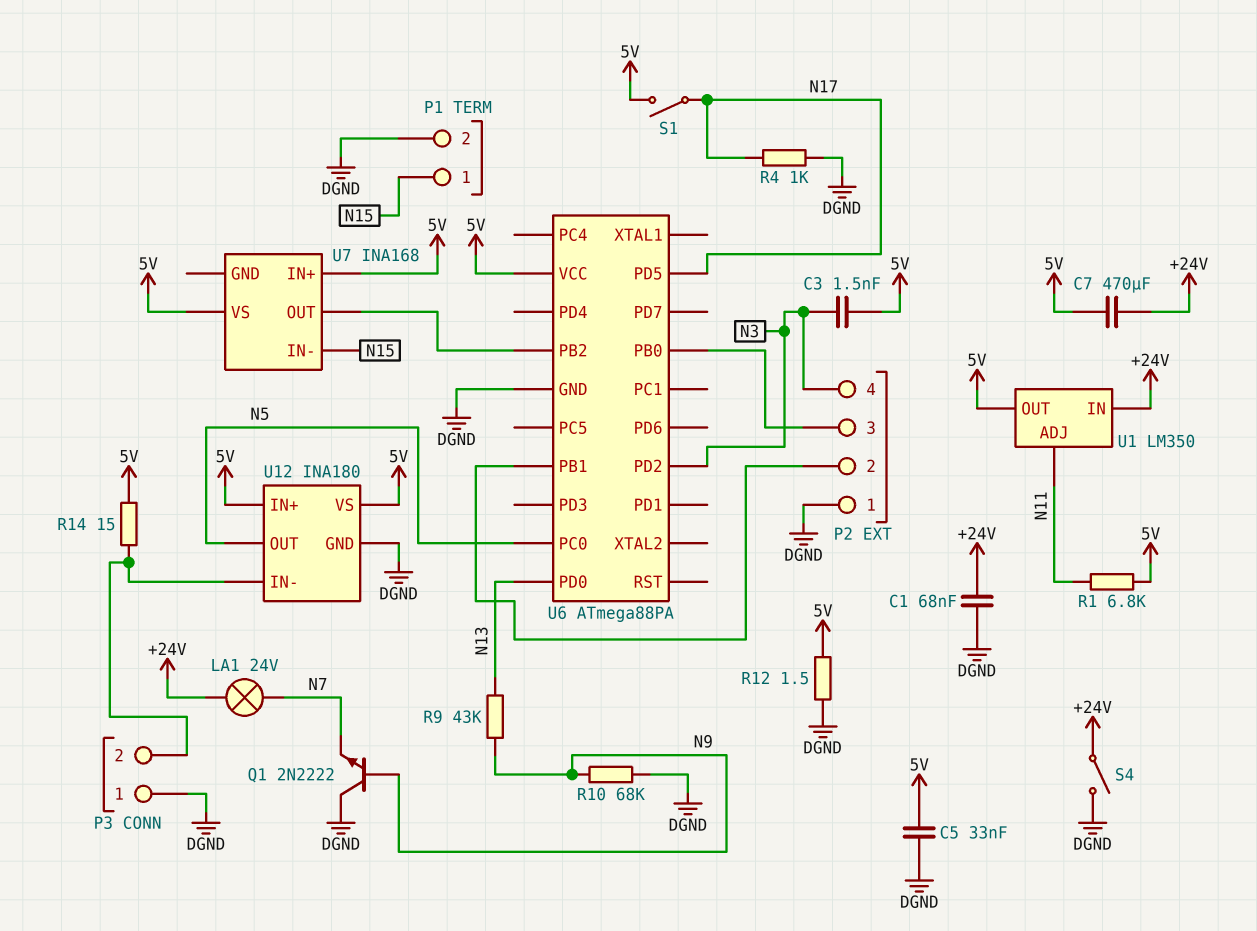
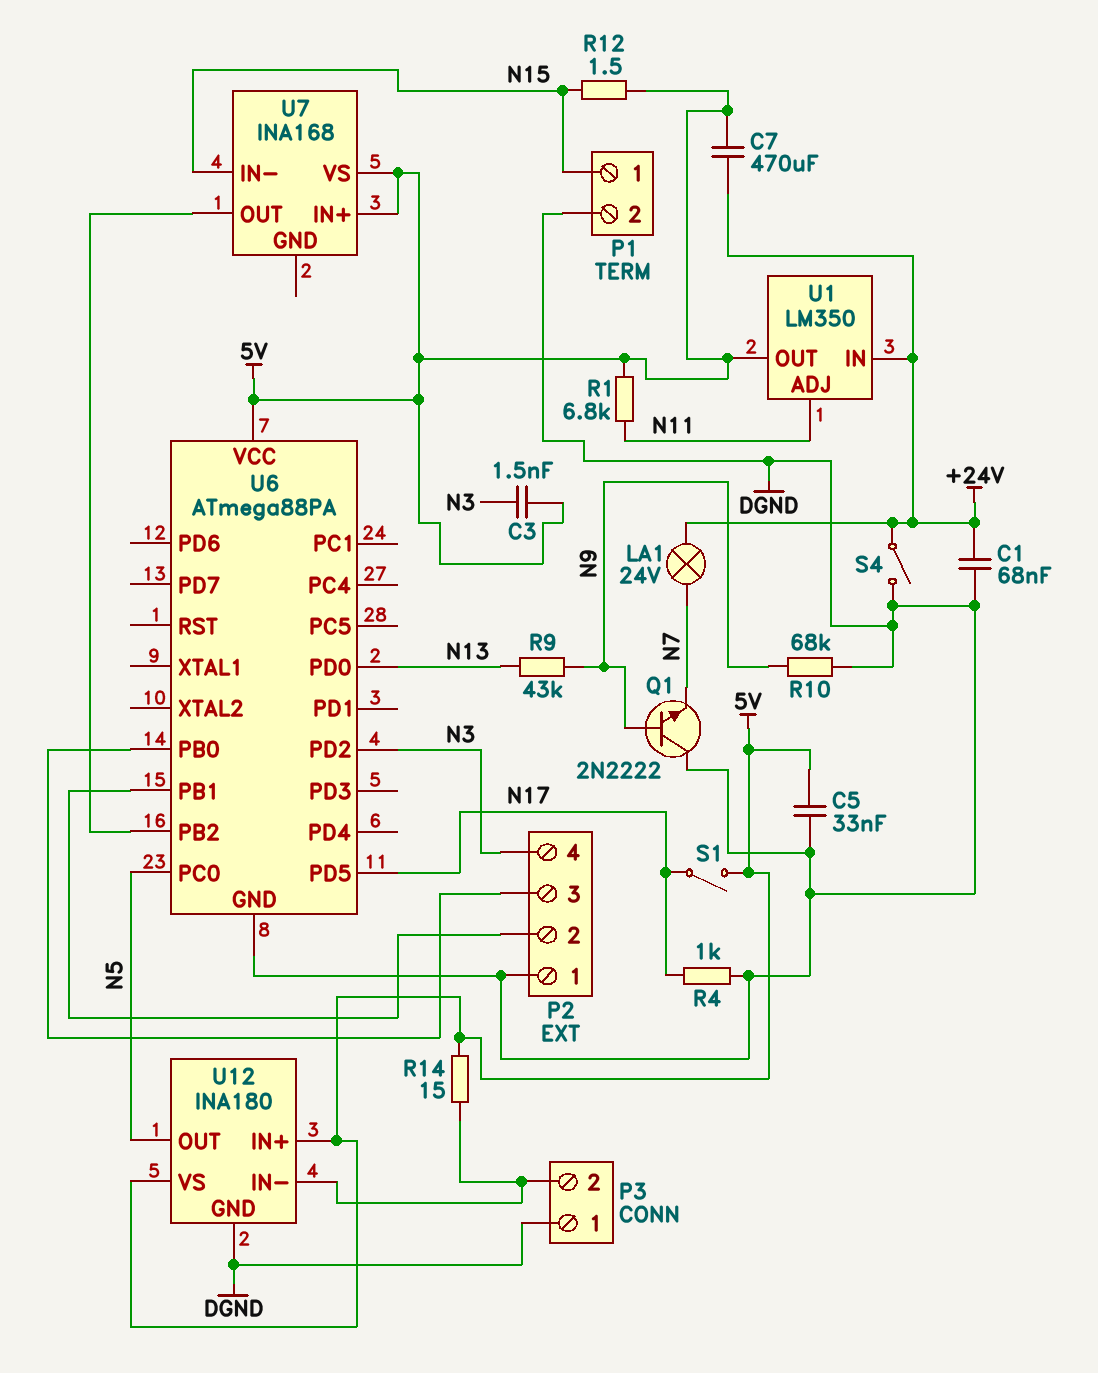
R12: 1.5 (5V, DGND) -> 1.5 (5V, N15)

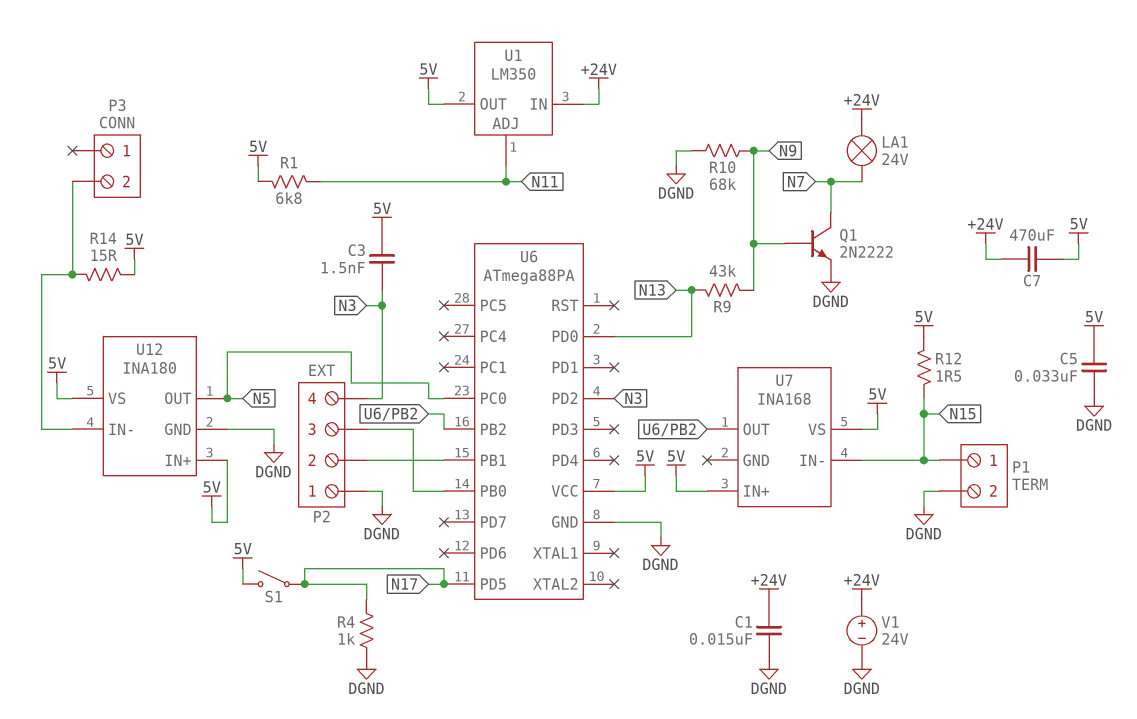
C1: 68nF (+24V, DGND) -> 15nF (+24V, DGND)
P3 pin 1: DGND -> none
Q1: NPN 2N2222 (B N9, C DGND, E N7) -> NPN 2N2222 (B N9, C N7, E DGND)
S4: switch (+24V, DGND) -> none
V1: none -> 24V (plus +24V, minus DGND)

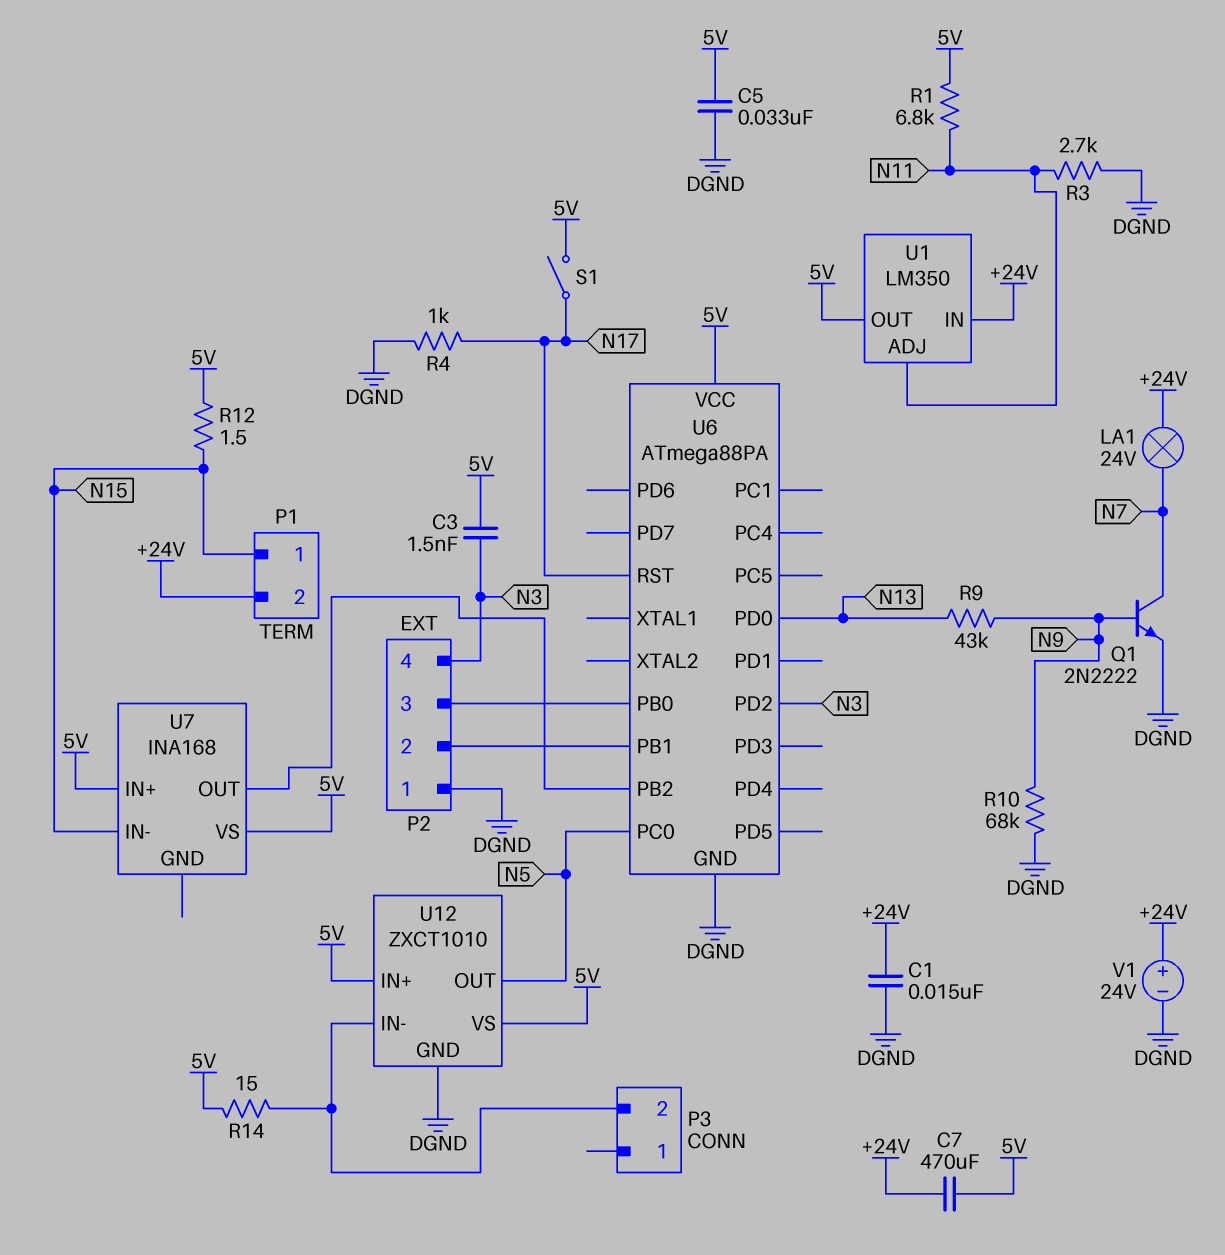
P1 pin 2: DGND -> +24V
R3: none -> 2.7k (DGND, N11)
U6 pin PD5: N17 -> none
U6 pin RST: none -> N17
U12: INA180 -> ZXCT1010

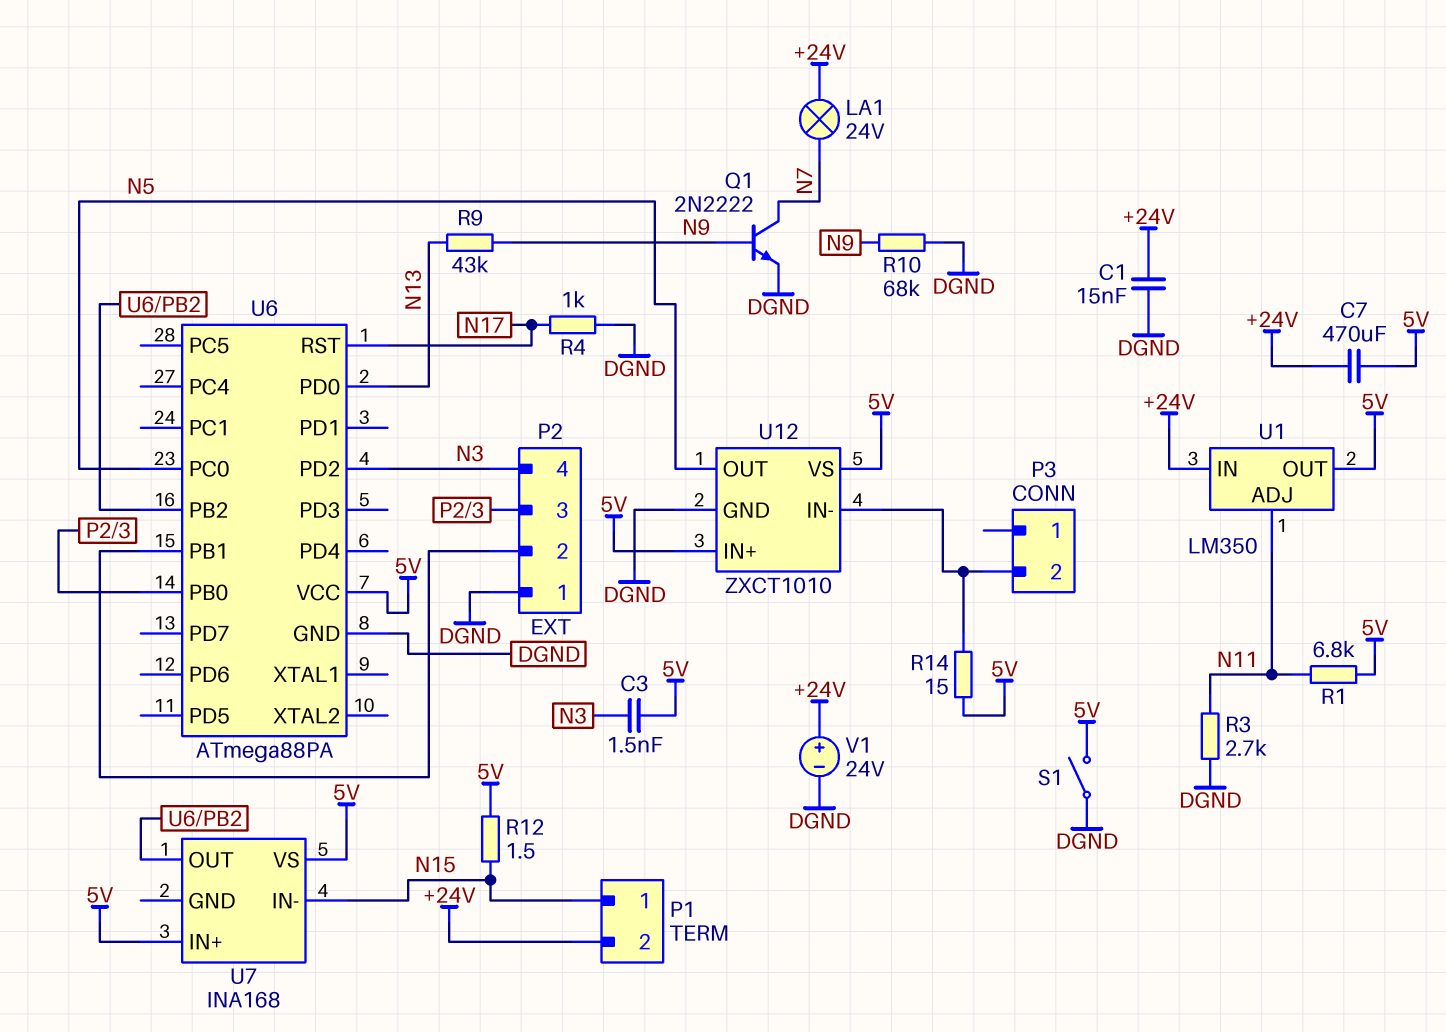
C5: 33nF (5V, DGND) -> none
S1: switch (5V, N17) -> switch (5V, DGND)

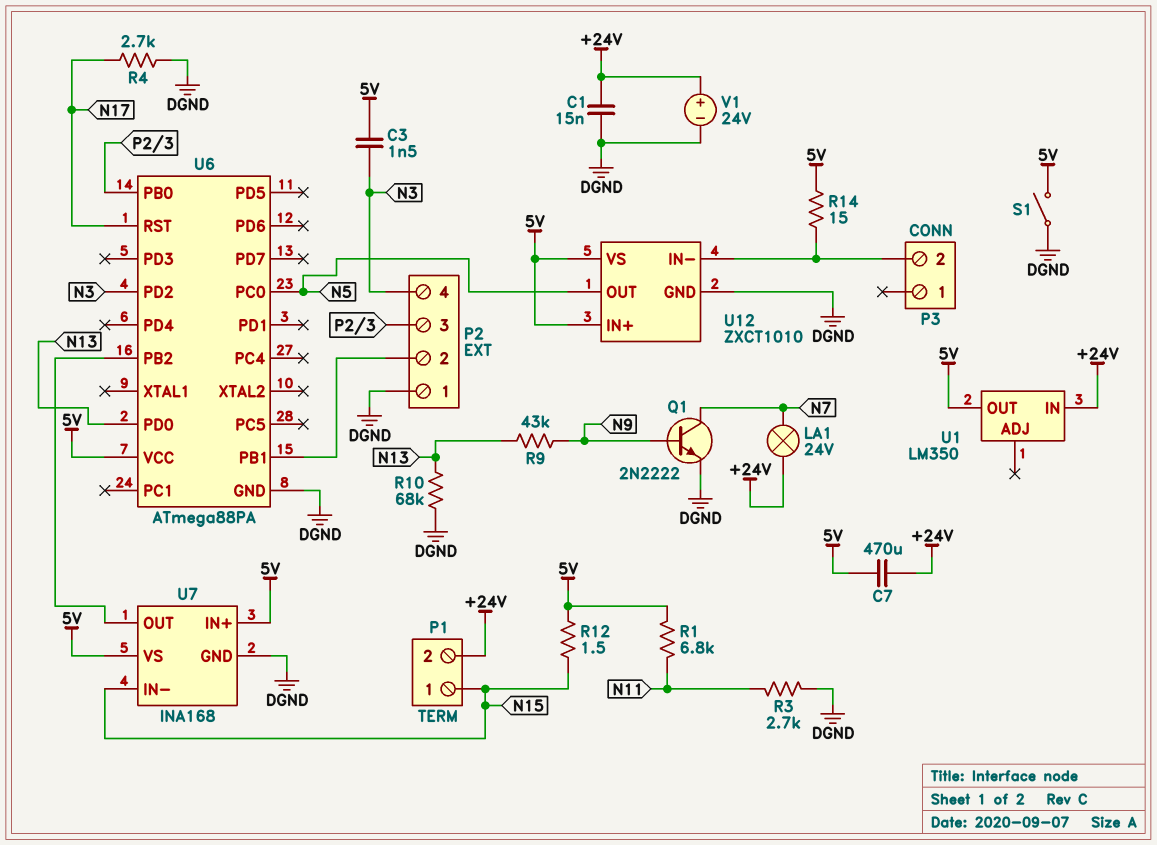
R4: 1k (DGND, N17) -> 2.7k (DGND, N17)
R10: 68k (DGND, N9) -> 68k (DGND, N13)
U1 pin ADJ: N11 -> none
U7 pin GND: none -> DGND

